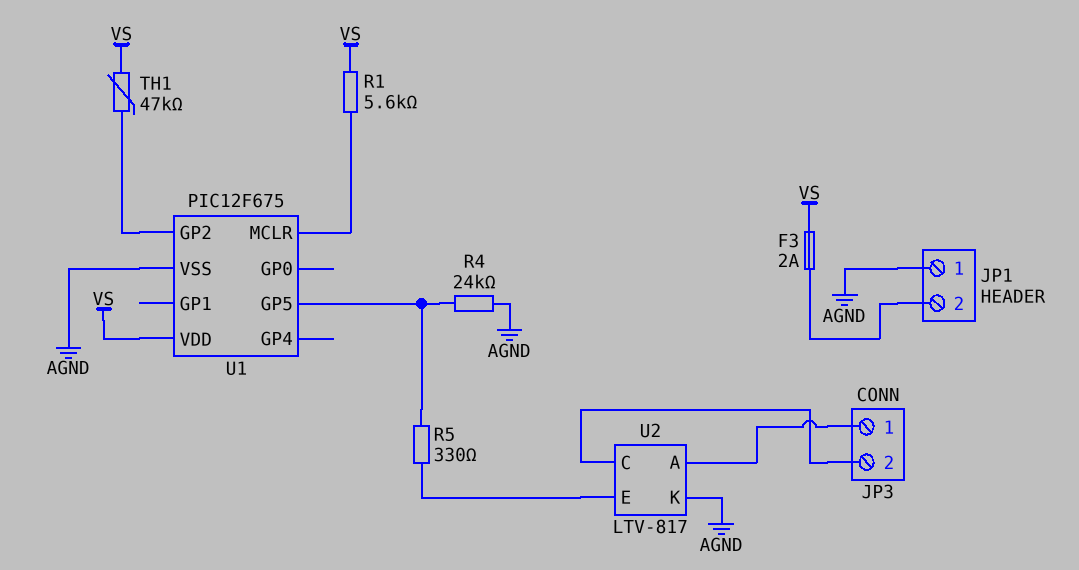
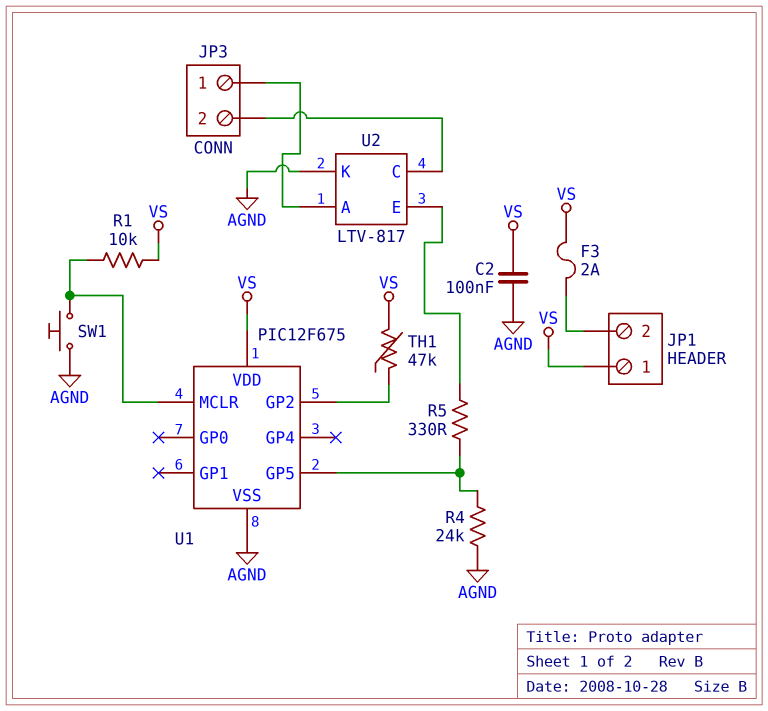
C2: none -> 100nF (AGND, VS)
JP1 pin 1: AGND -> VS
R1: 5.6k (U1/MCLR, VS) -> 10k (U1/MCLR, VS)
SW1: none -> button (AGND, U1/MCLR)

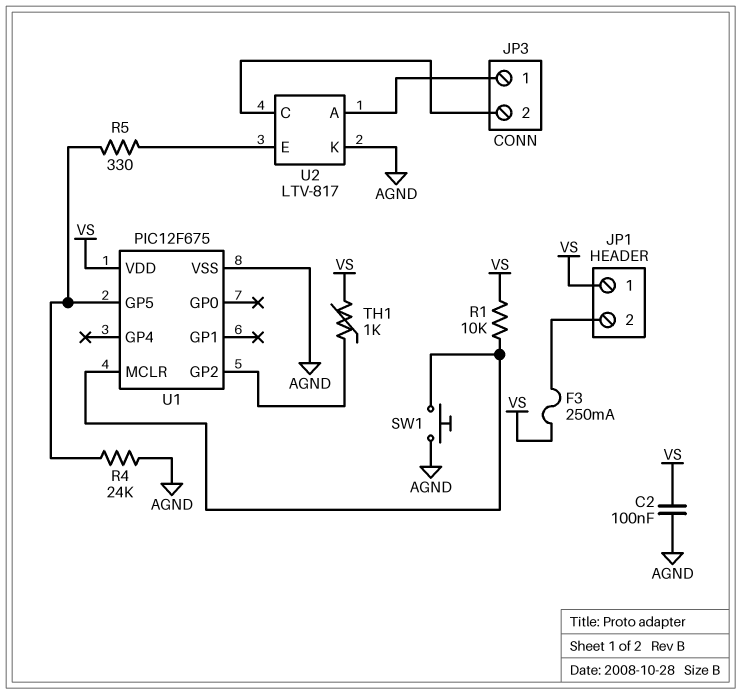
F3: 2A (JP1/2, VS) -> 250mA (JP1/2, VS)
TH1: 47k (U1/GP2, VS) -> 1k (U1/GP2, VS)

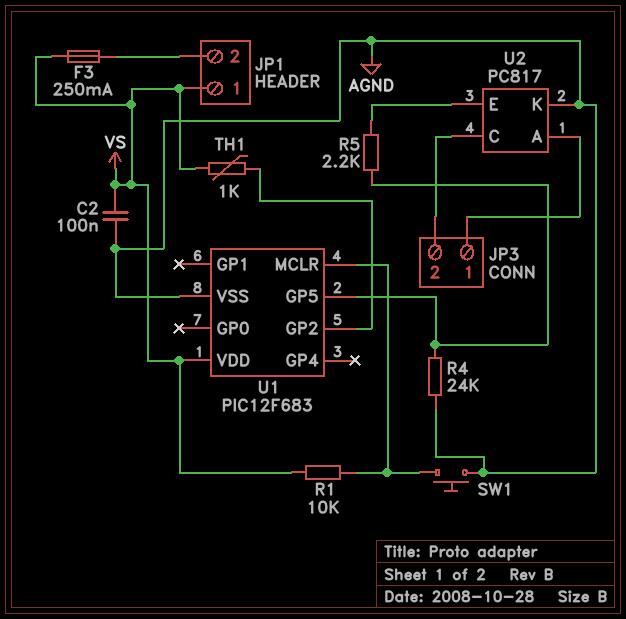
R5: 330 (U1/GP5, U2/E) -> 2.2k (U1/GP5, U2/E)
U1: PIC12F675 -> PIC12F683
U2: LTV-817 -> PC817

